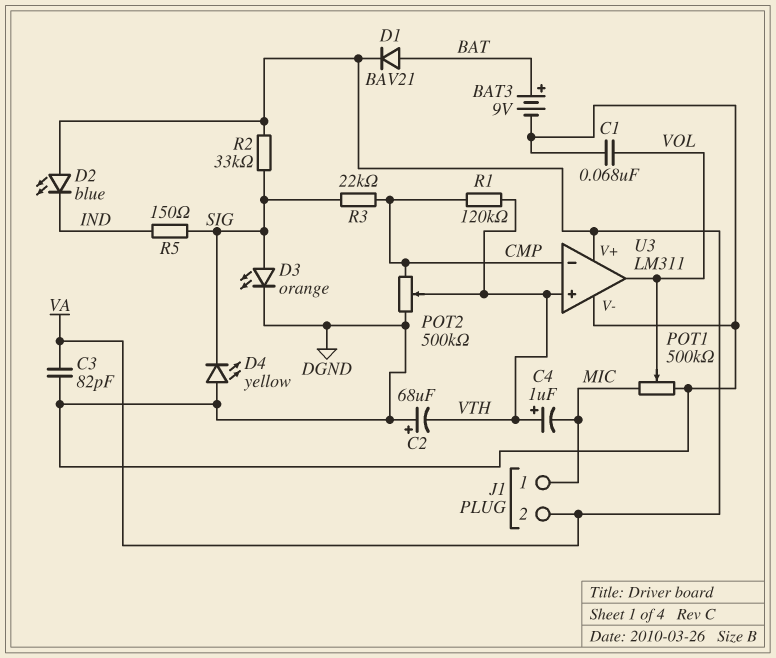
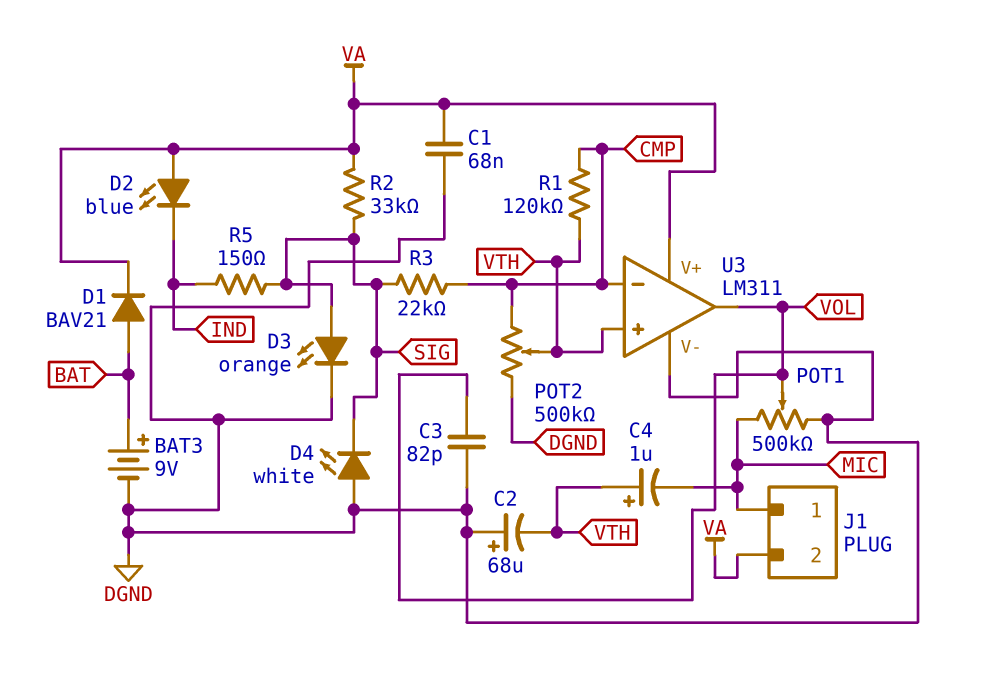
C1: 68nF (DGND, VOL) -> 68nF (DGND, VA)
C3: 82pF (DGND, VA) -> 82pF (DGND, VOL)
D4: LED yellow (A DGND, K SIG) -> LED white (A DGND, K SIG)

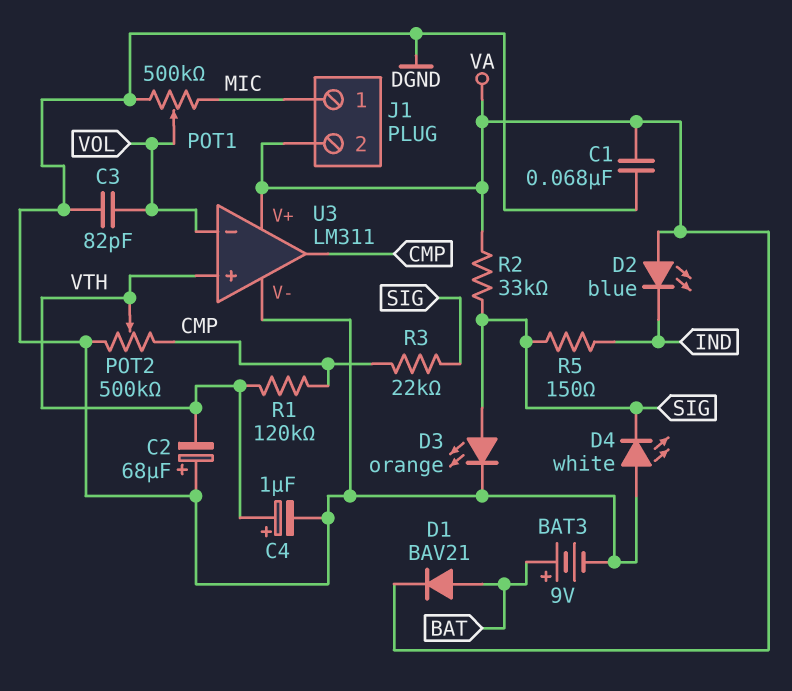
C4: 1uF (plus VTH, minus MIC) -> 1uF (plus VTH, minus DGND)
U3 pin in-: CMP -> VOL
U3 pin out: VOL -> CMP

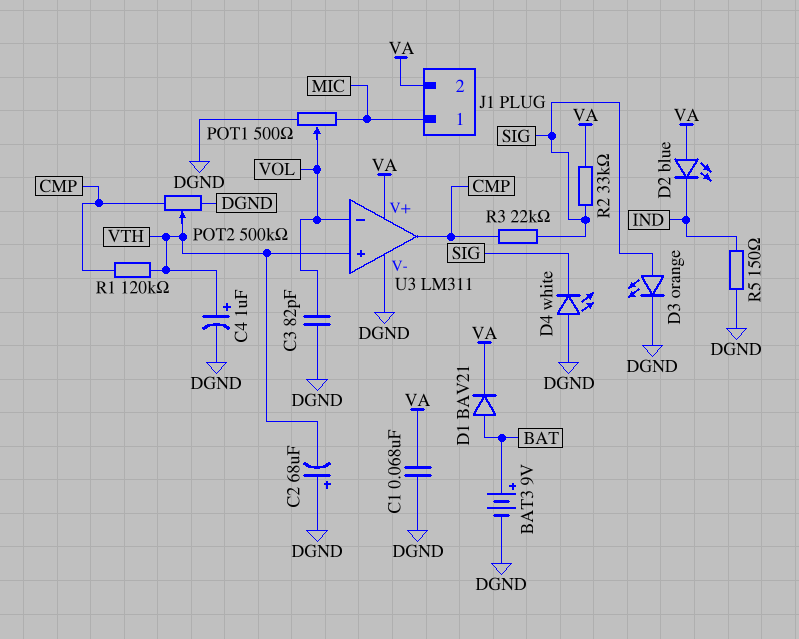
POT1: 500k (DGND, MIC, wiper VOL) -> 500 (DGND, MIC, wiper VOL)
R5: 150 (IND, SIG) -> 150 (DGND, IND)

